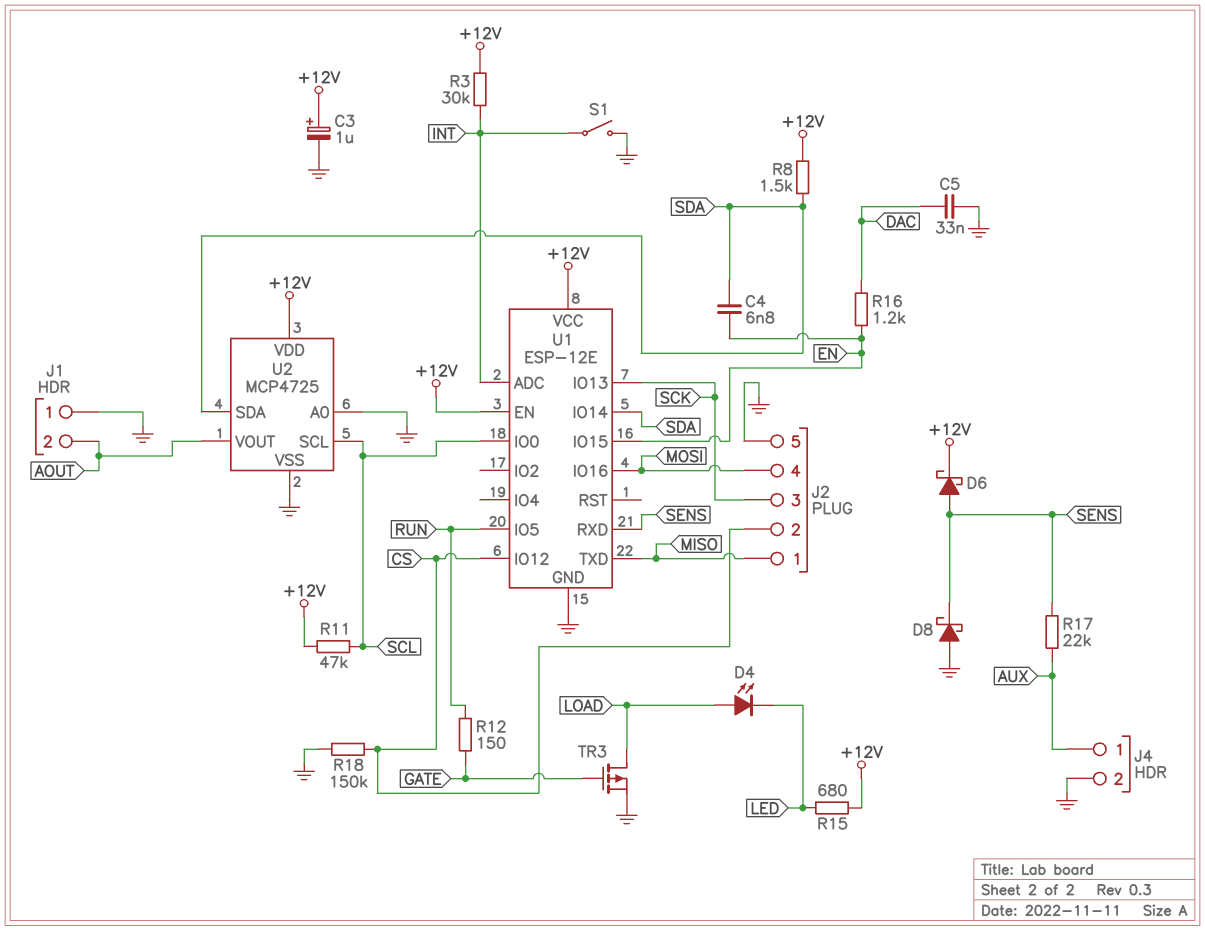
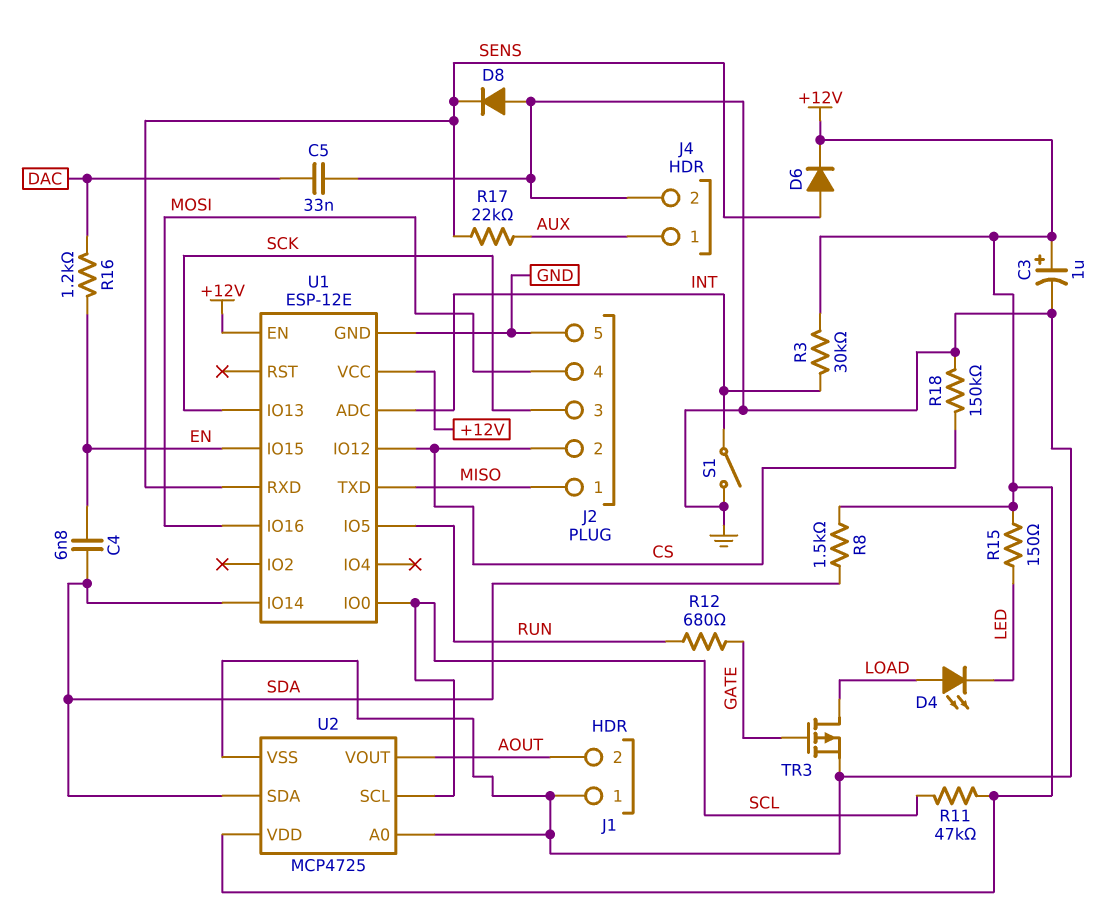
D6: schottky (A SENS, K +12V) -> diode (A SENS, K +12V)
D8: schottky (A GND, K SENS) -> diode (A GND, K SENS)
R12: 150 (GATE, RUN) -> 680 (GATE, RUN)
R15: 680 (+12V, LED) -> 150 (+12V, LED)

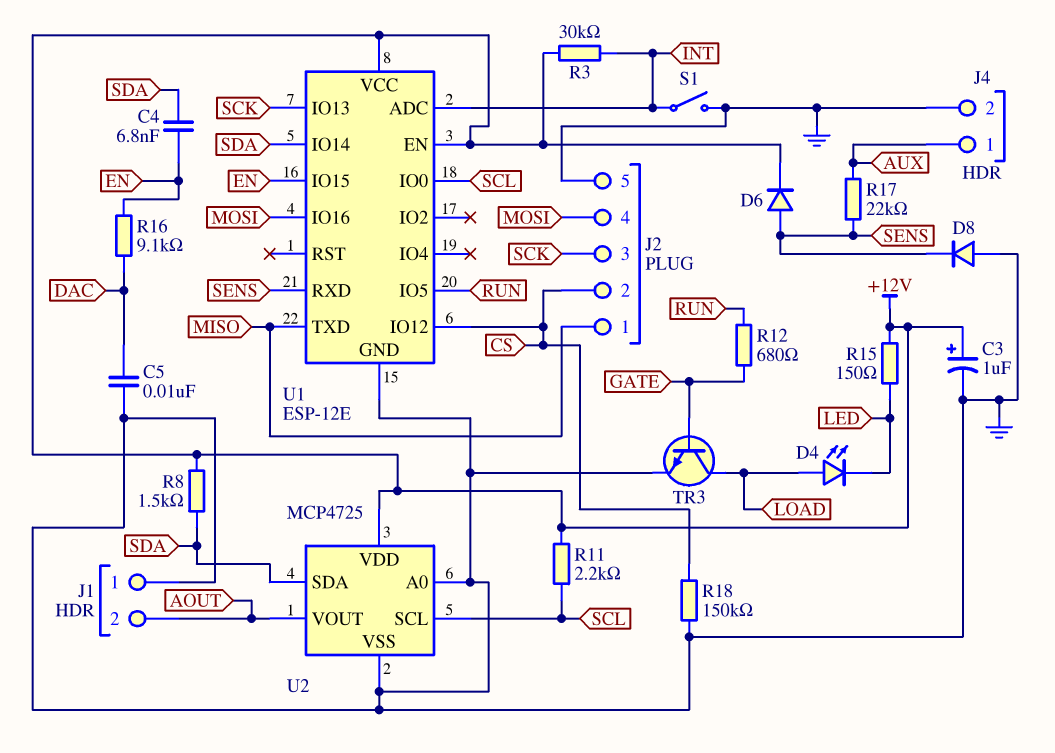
C5: 33nF (DAC, GND) -> 10nF (DAC, GND)
R11: 47k (+12V, SCL) -> 2.2k (+12V, SCL)
R16: 1.2k (DAC, EN) -> 9.1k (DAC, EN)
TR3: PMOS (G GATE, D LOAD, S GND) -> NPN (B GATE, C LOAD, E GND)

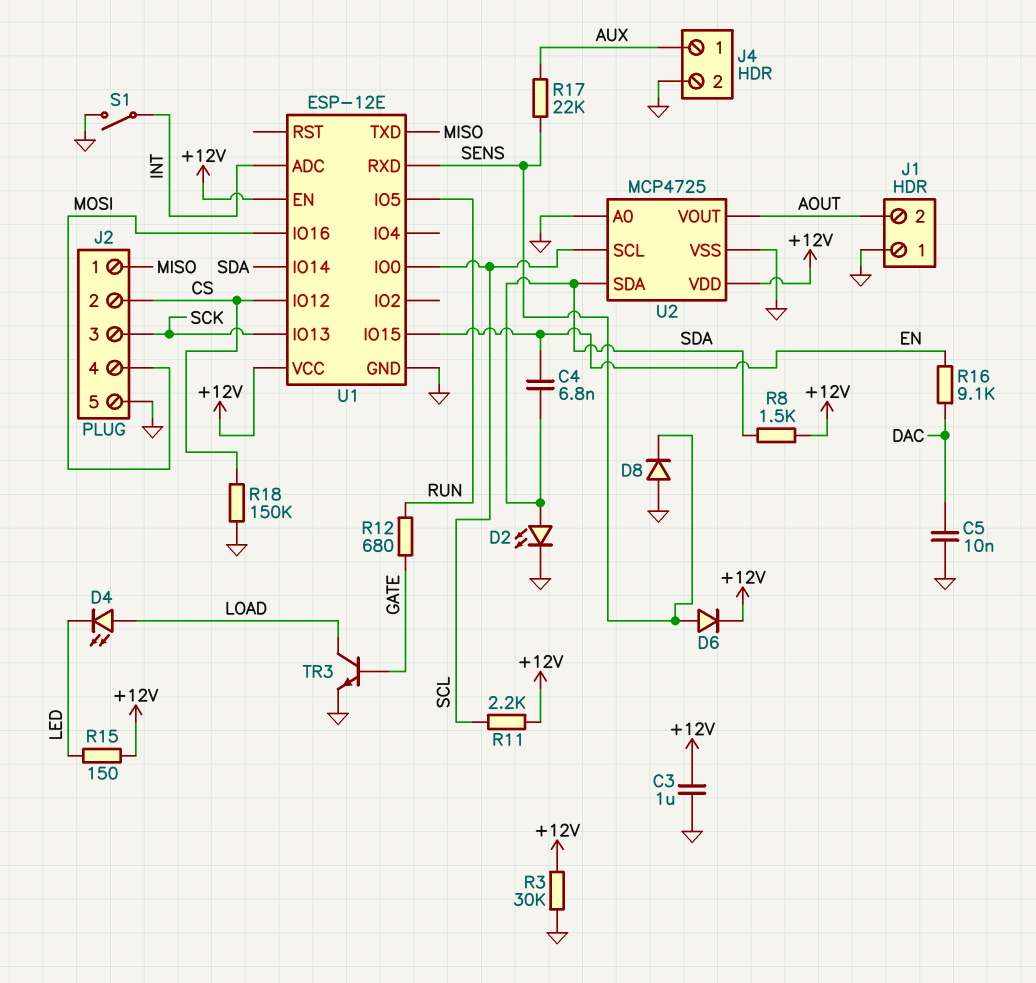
C3: 1uF (plus +12V, minus GND) -> 1uF (+12V, GND)
D2: none -> LED (A SDA, K GND)
R3: 30k (+12V, INT) -> 30k (+12V, GND)

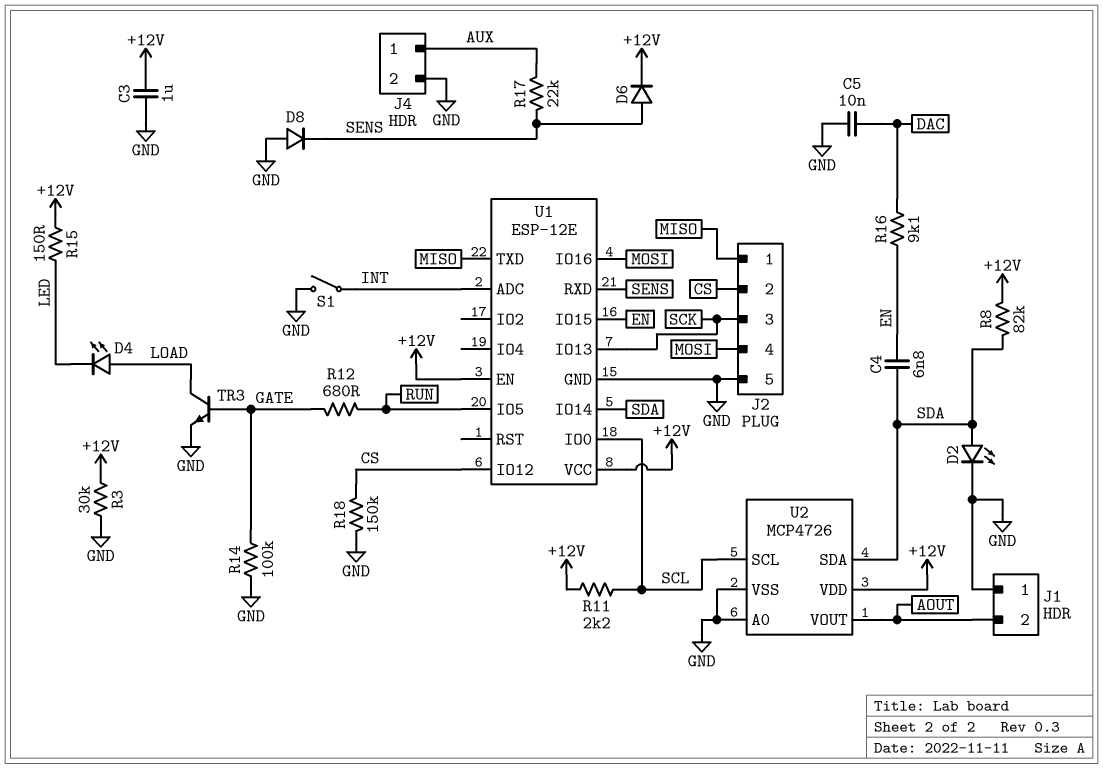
R8: 1.5k (+12V, SDA) -> 82k (+12V, SDA)
R14: none -> 100k (GATE, GND)
U2: MCP4725 -> MCP4726

